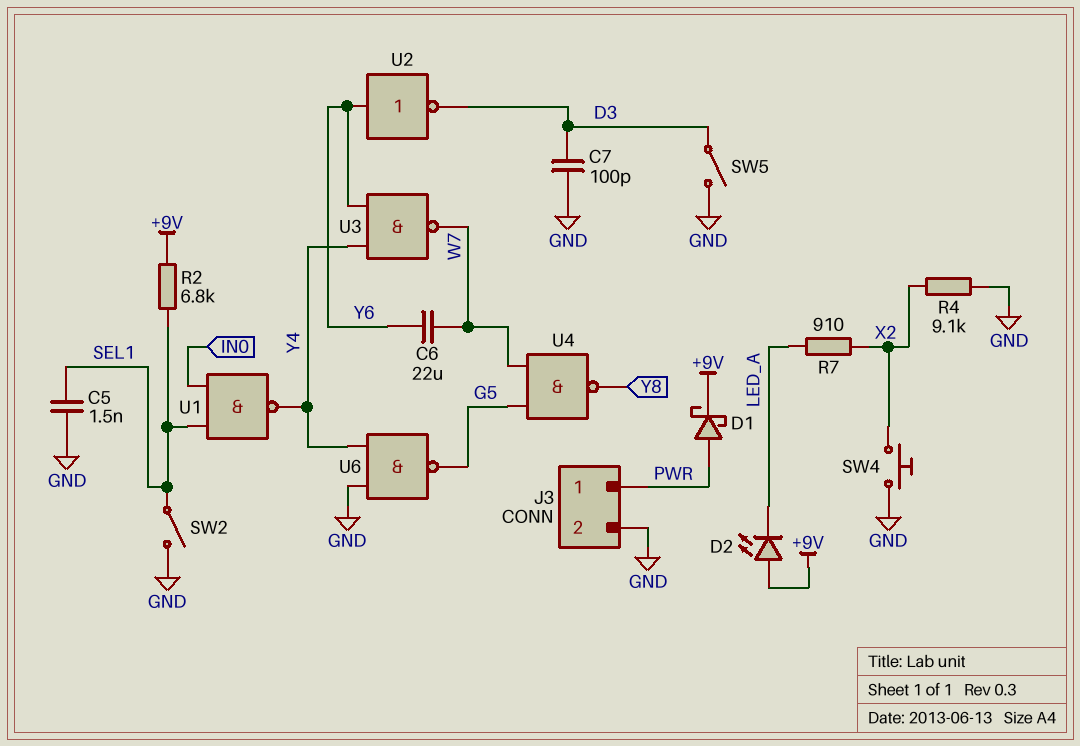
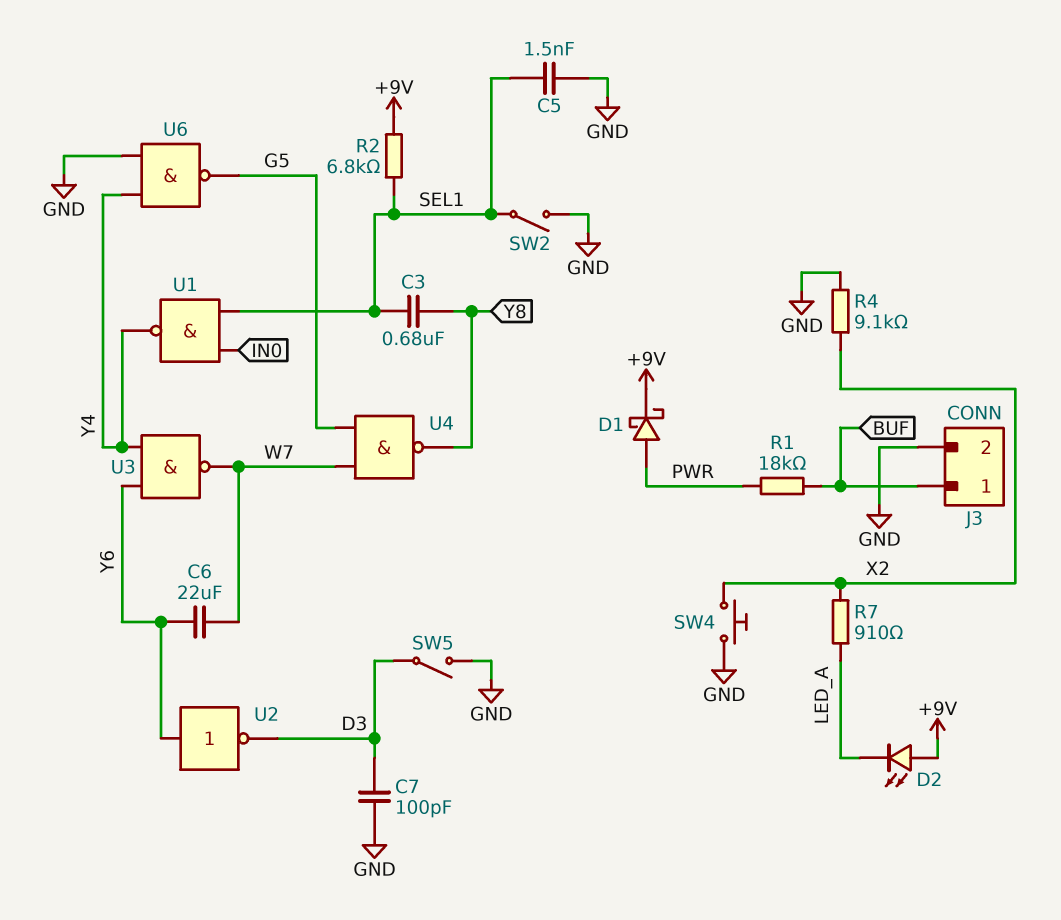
C3: none -> 680nF (SEL1, Y8)
J3 pin 1: PWR -> BUF
R1: none -> 18k (BUF, PWR)

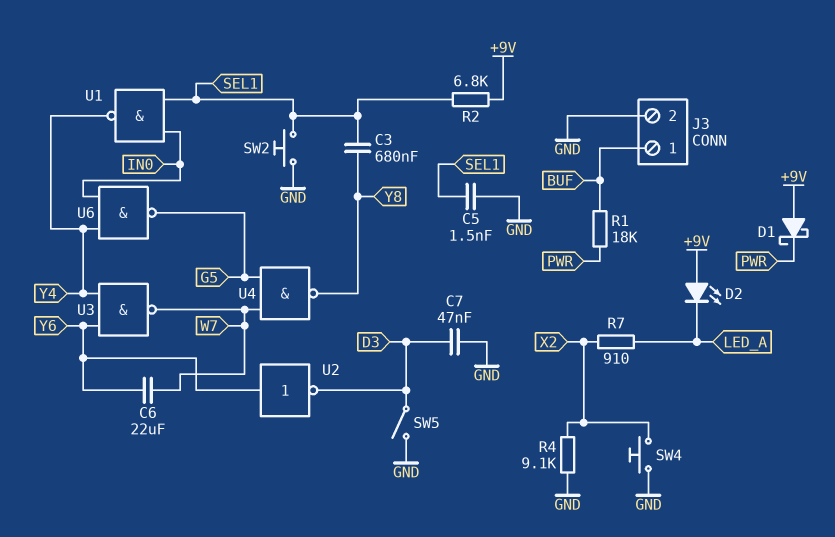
C7: 100pF (D3, GND) -> 47nF (D3, GND)
D1: schottky (A PWR, K +9V) -> schottky (A +9V, K PWR)
SW2: switch (GND, SEL1) -> button (GND, SEL1)
U6: NAND (in GND, in Y4, out G5) -> NAND (in IN0, in Y4, out G5)

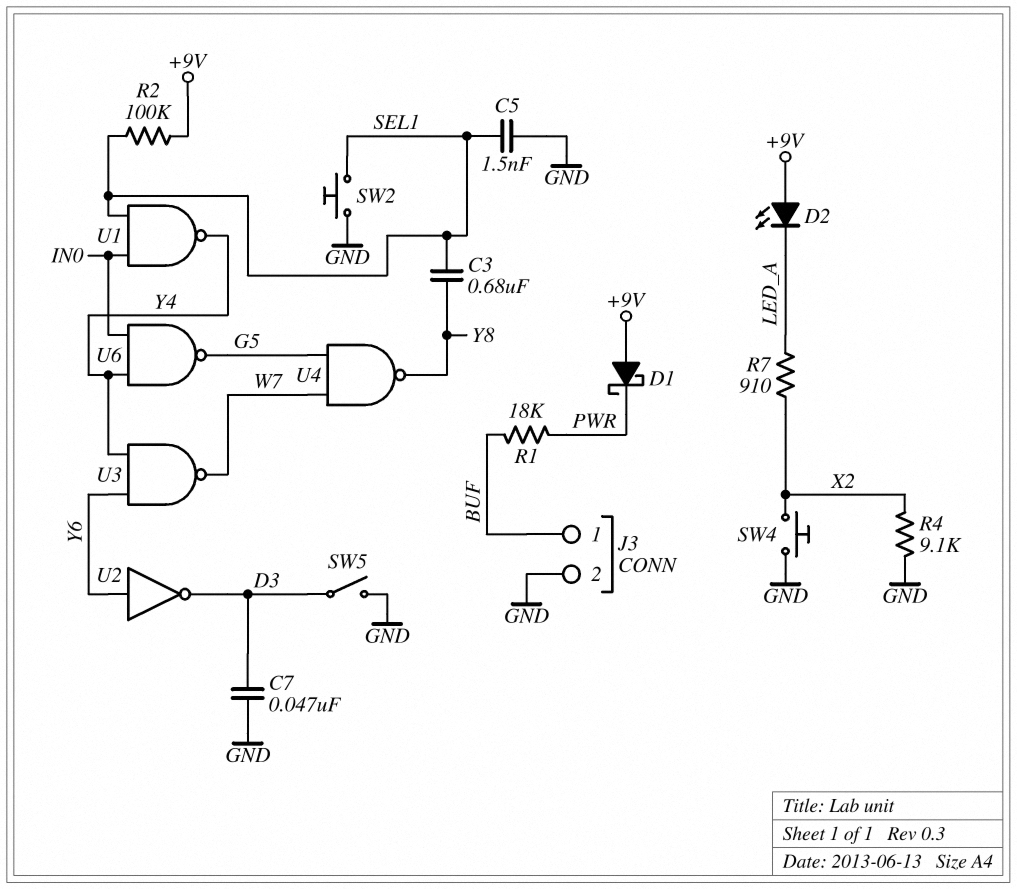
C6: 22uF (W7, Y6) -> none
R2: 6.8k (+9V, SEL1) -> 100k (+9V, SEL1)

